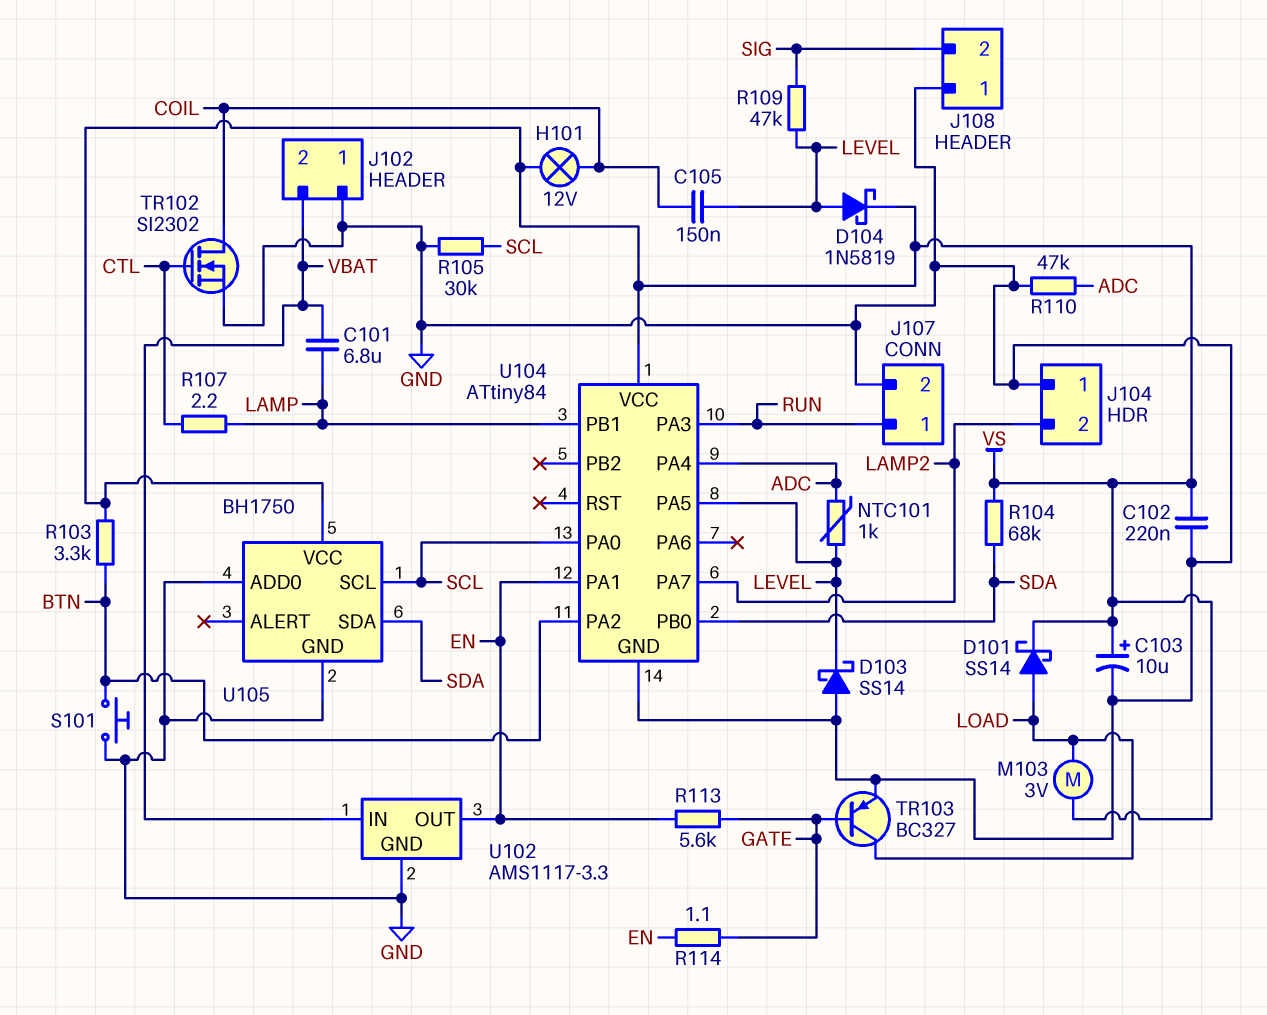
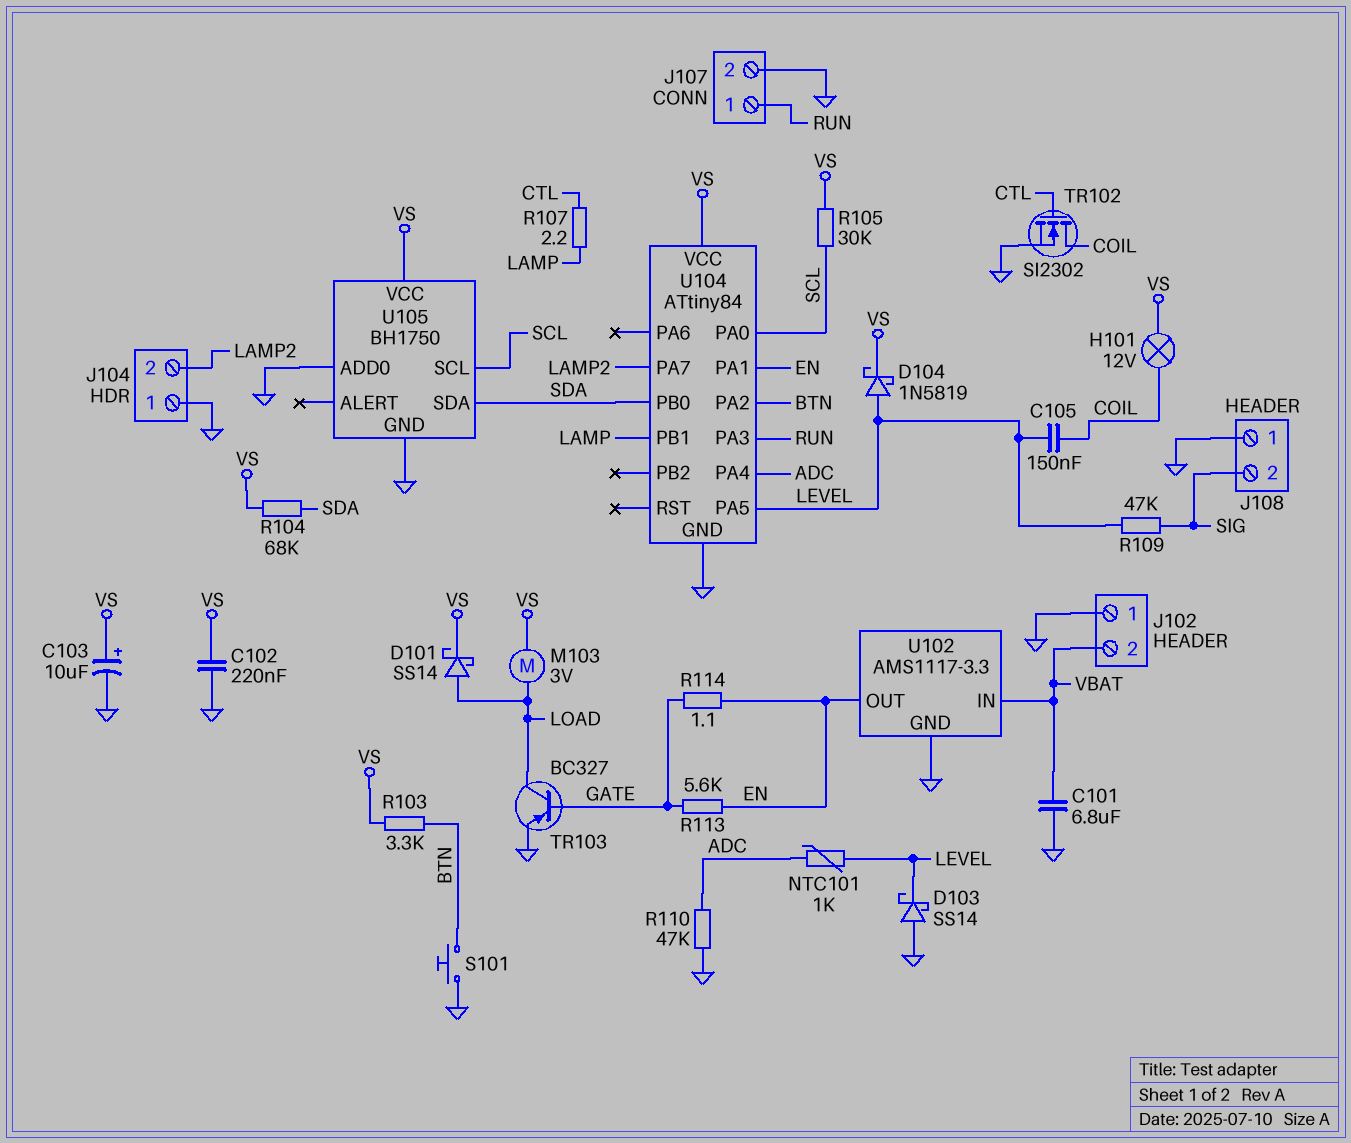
C101: 6.8uF (LAMP, VBAT) -> 6.8uF (GND, VBAT)
R105: 30k (GND, SCL) -> 30k (SCL, VS)

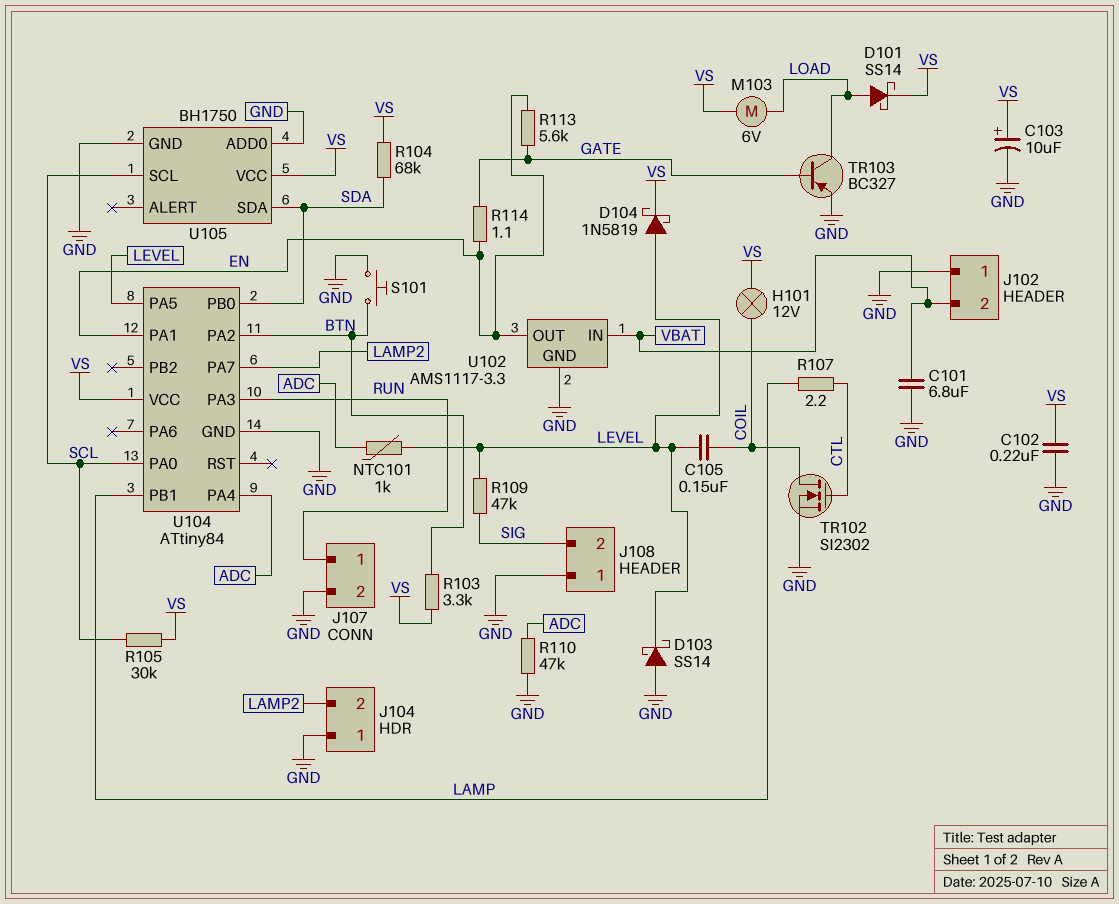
M103: motor 3V (LOAD, VS) -> motor 6V (LOAD, VS)

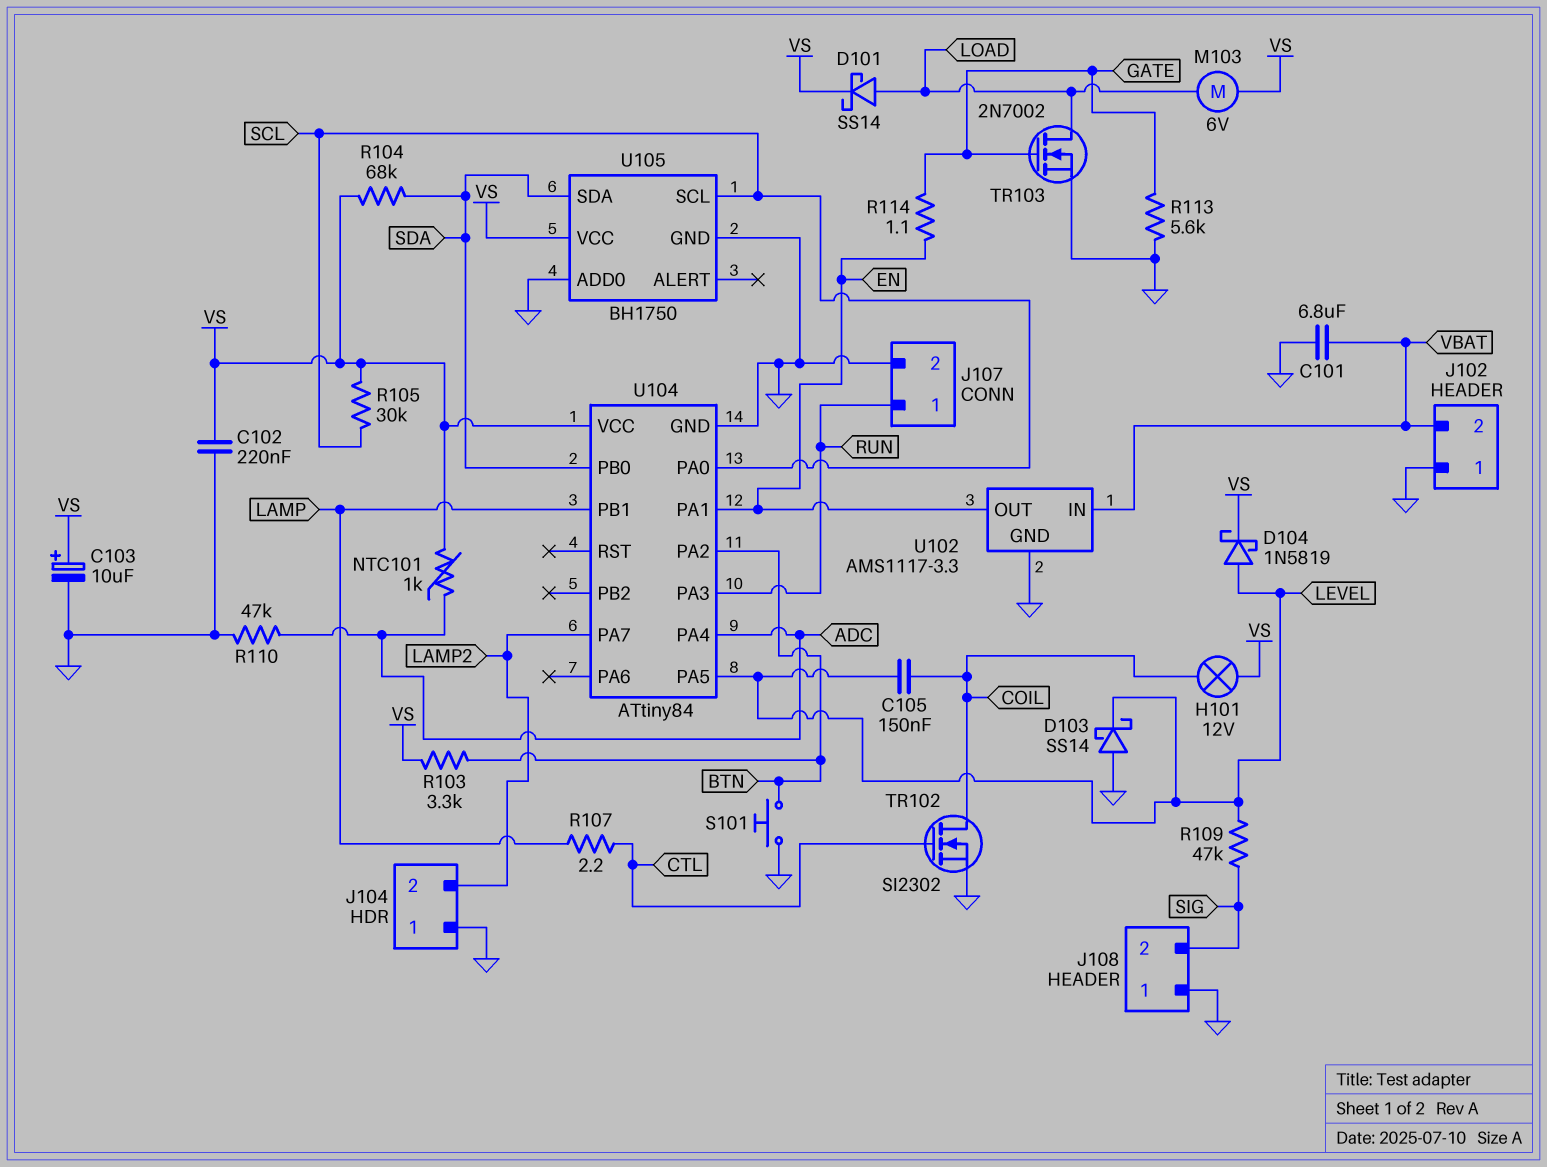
NTC101: 1k (ADC, LEVEL) -> 1k (ADC, VS)
R113: 5.6k (EN, GATE) -> 5.6k (GATE, GND)
TR103: PNP BC327 (B GATE, C LOAD, E GND) -> NMOS 2N7002 (G GATE, D LOAD, S GND)

